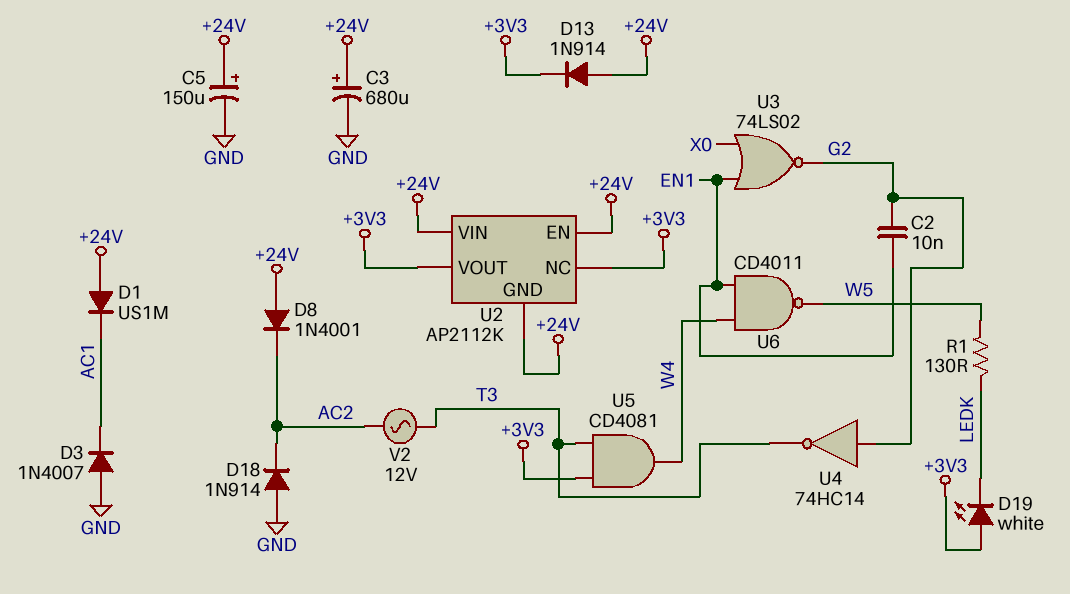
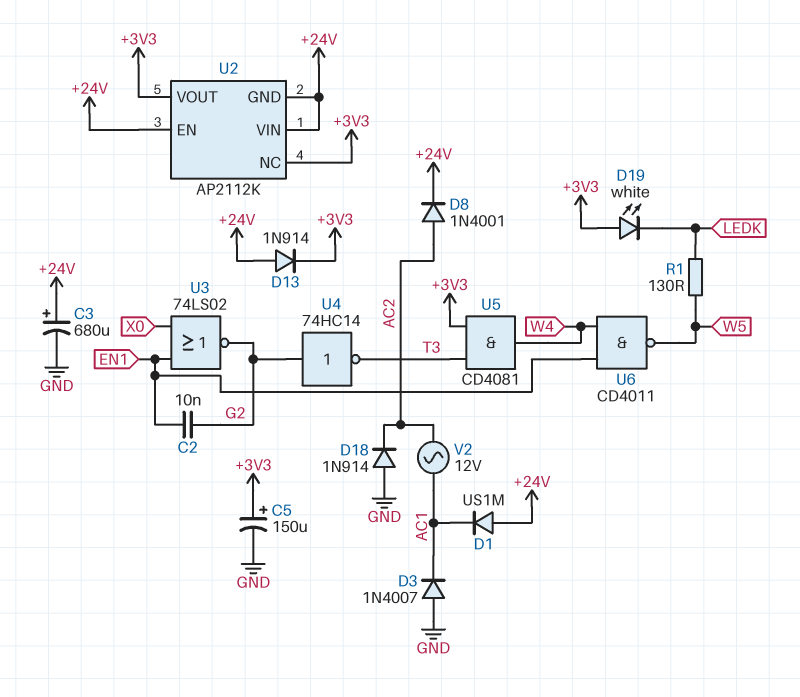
C5: 150uF (plus +24V, minus GND) -> 150uF (plus +3V3, minus GND)
D8: diode 1N4001 (A +24V, K AC2) -> diode 1N4001 (A AC2, K +24V)
V2: AC 12V (AC2, T3) -> AC 12V (AC1, AC2)

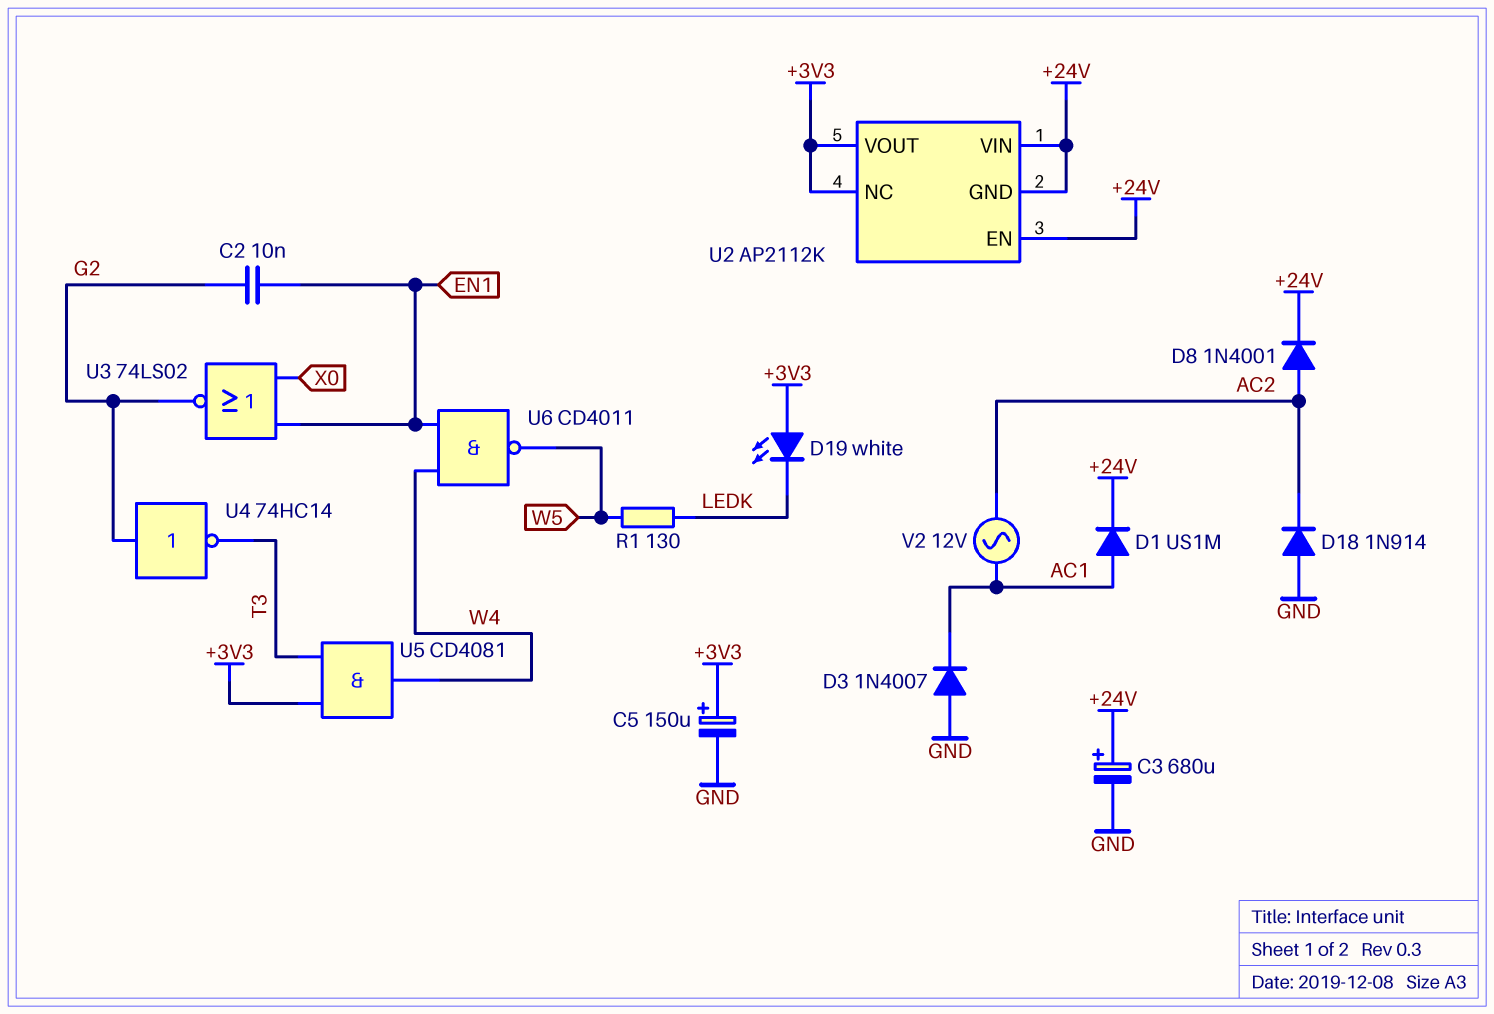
D1: diode US1M (A +24V, K AC1) -> diode US1M (A AC1, K +24V)
D13: diode 1N914 (A +24V, K +3V3) -> none

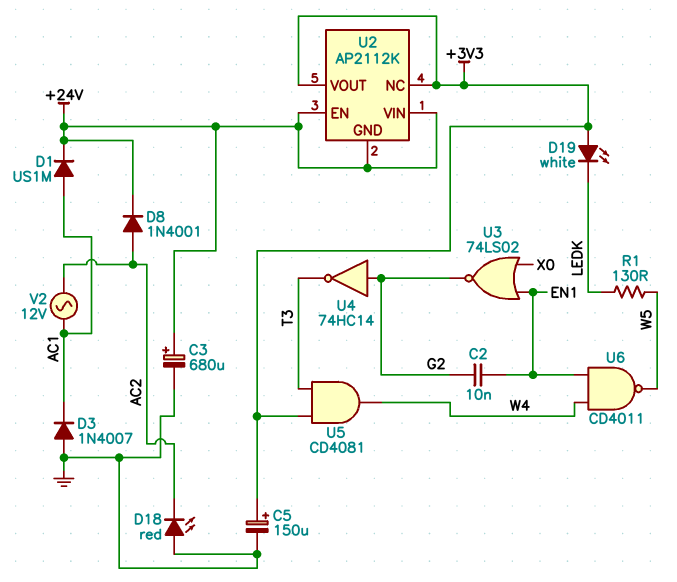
D18: diode 1N914 (A GND, K AC2) -> LED red (A GND, K AC2)

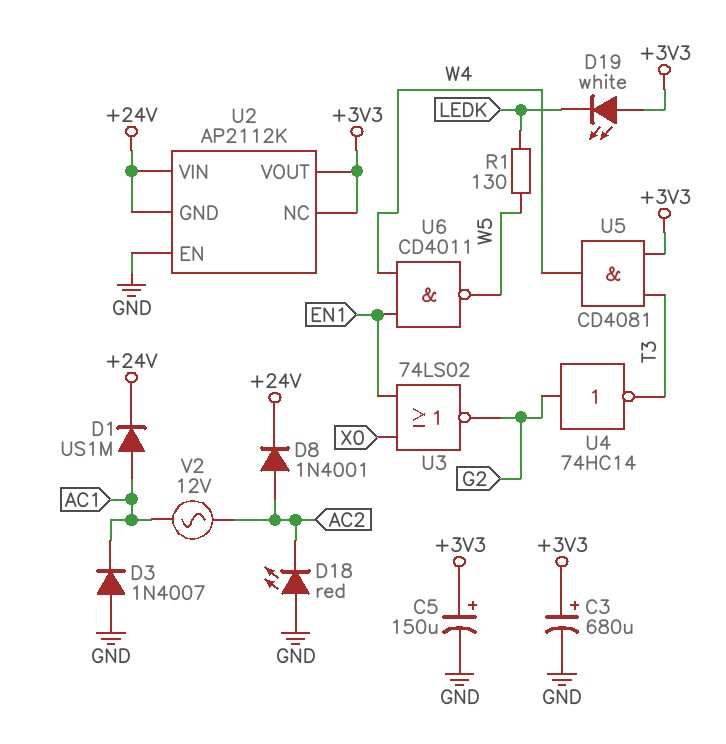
C2: 10nF (EN1, G2) -> none
C3: 680uF (plus +24V, minus GND) -> 680uF (plus +3V3, minus GND)
U2 pin EN: +24V -> GND

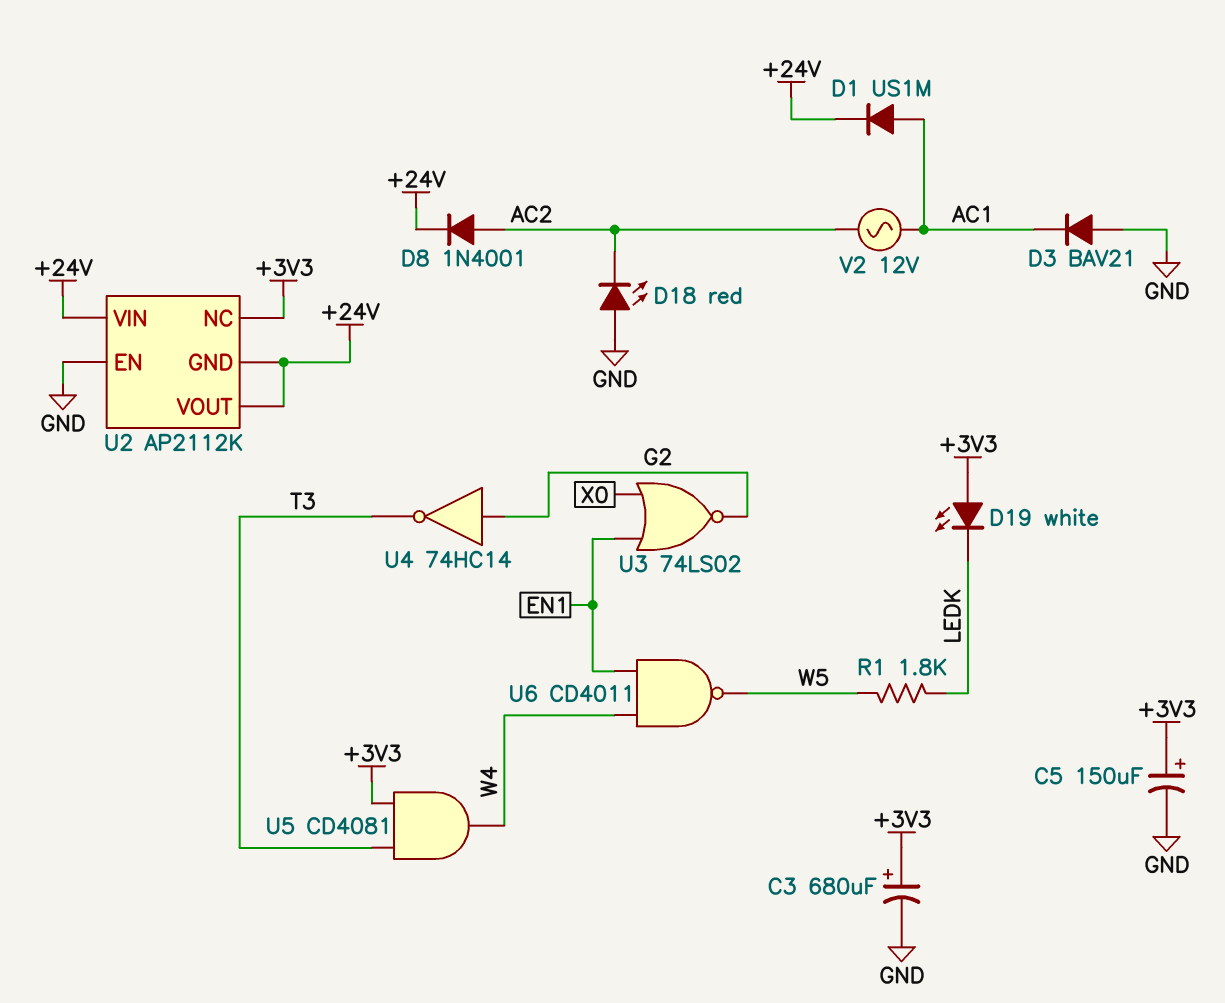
D3: diode 1N4007 (A GND, K AC1) -> diode BAV21 (A GND, K AC1)
R1: 130 (LEDK, W5) -> 1.8k (LEDK, W5)
U2 pin VOUT: +3V3 -> +24V

